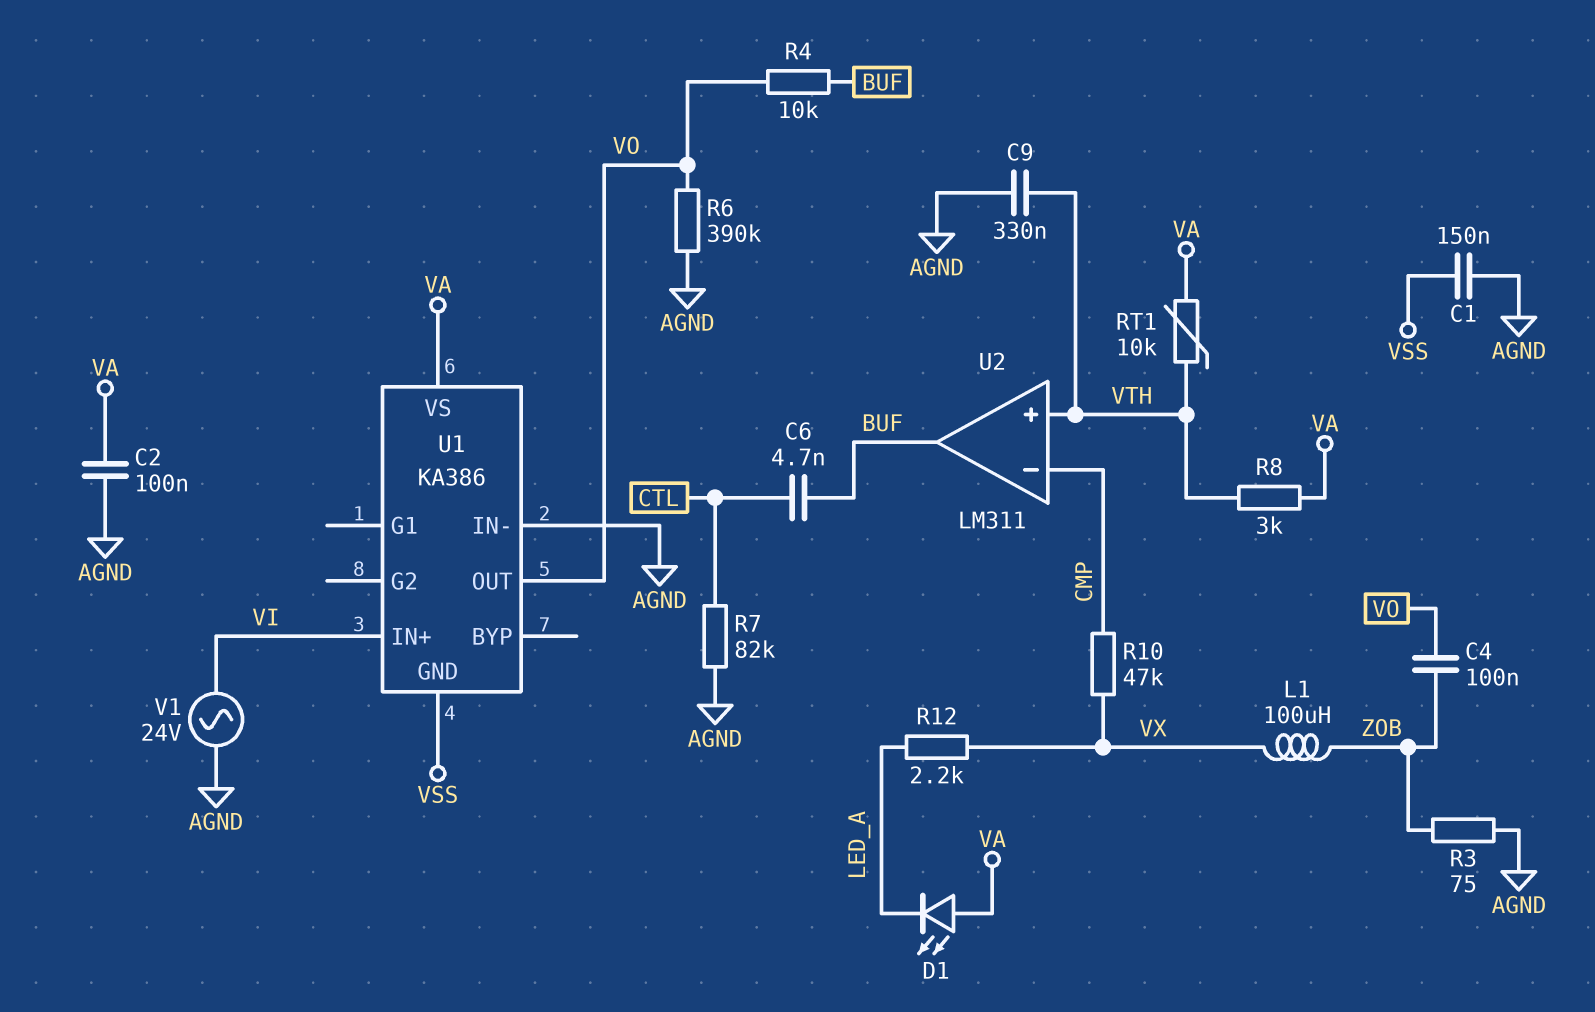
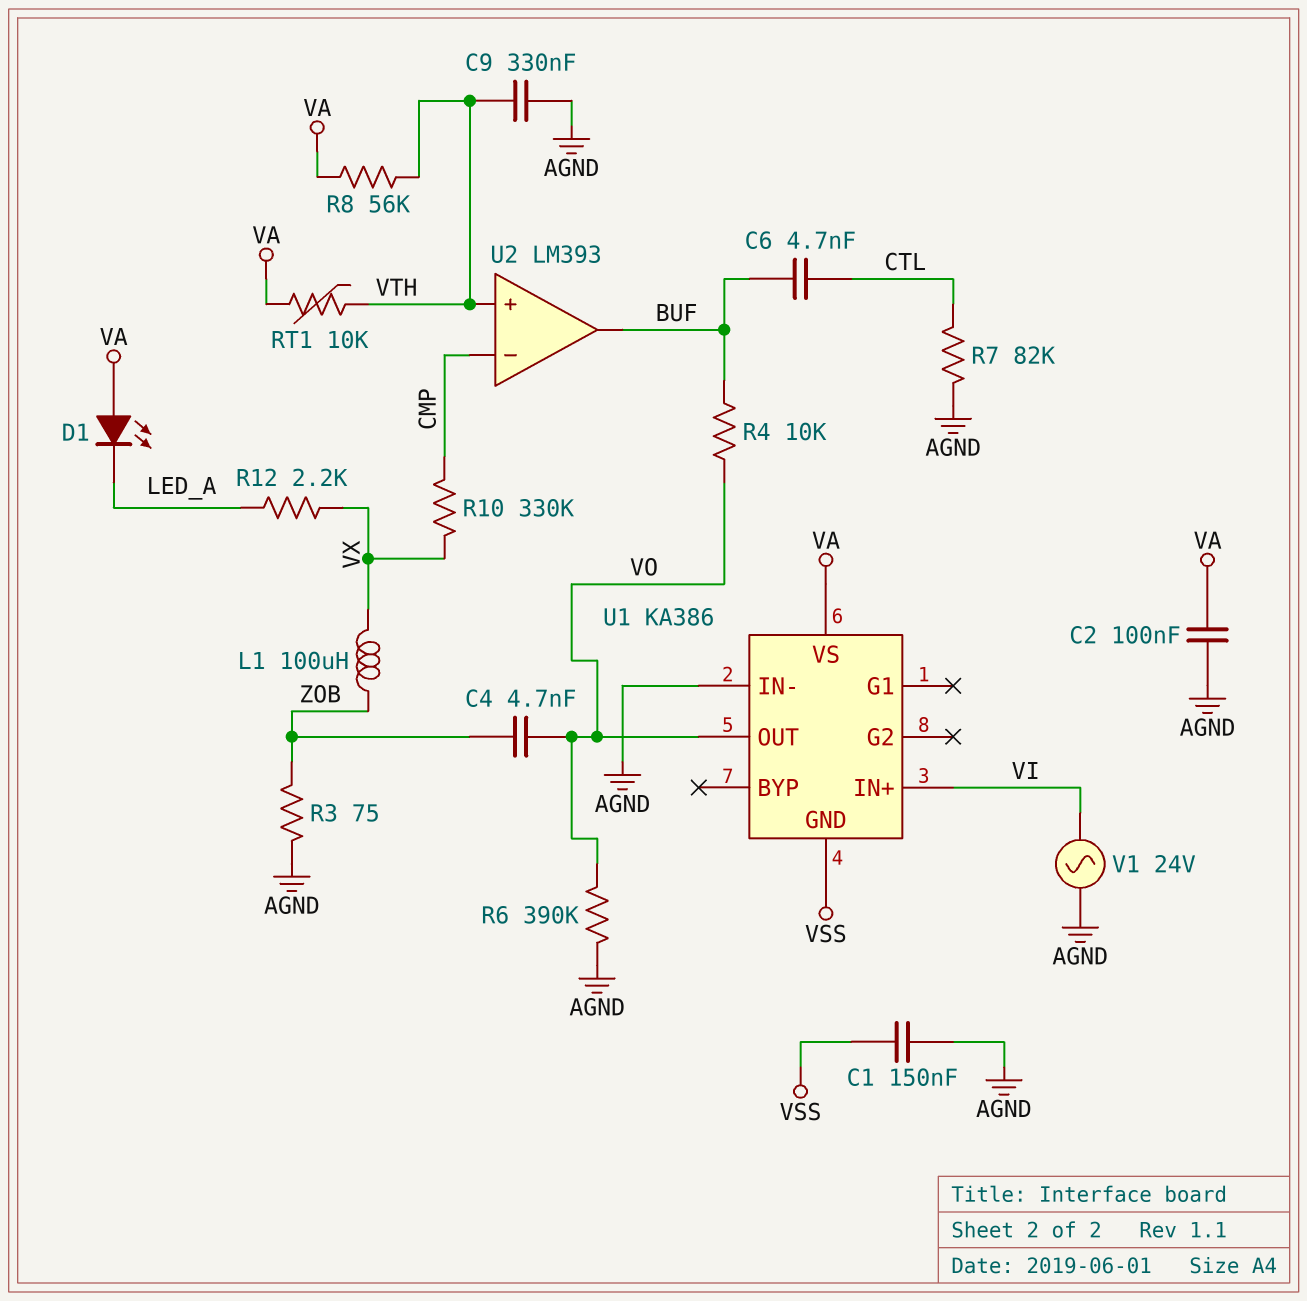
C4: 100nF (VO, ZOB) -> 4.7nF (VO, ZOB)
R8: 3k (VA, VTH) -> 56k (VA, VTH)
R10: 47k (CMP, VX) -> 330k (CMP, VX)
U2: LM311 -> LM393

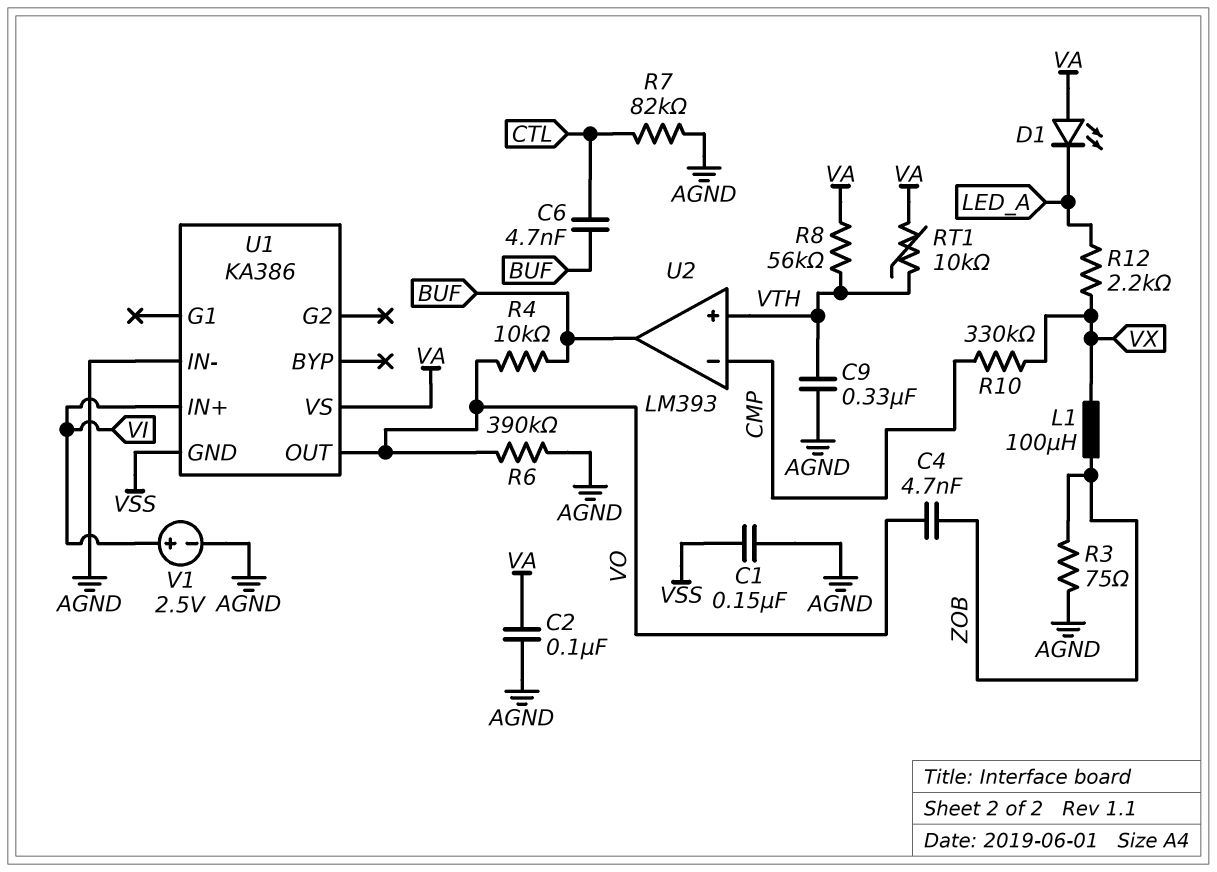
V1: AC 24V (AGND, VI) -> 2.5V (plus VI, minus AGND)

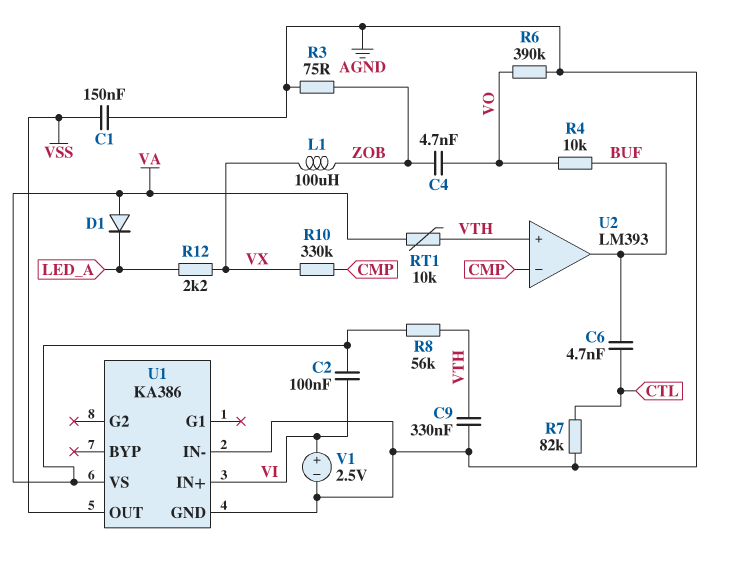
C2: 100nF (AGND, VA) -> 100nF (VA, VI)
D1: LED (A VA, K LED_A) -> diode (A VA, K LED_A)
U1 pin GND: VSS -> AGND
U1 pin OUT: VO -> VSS

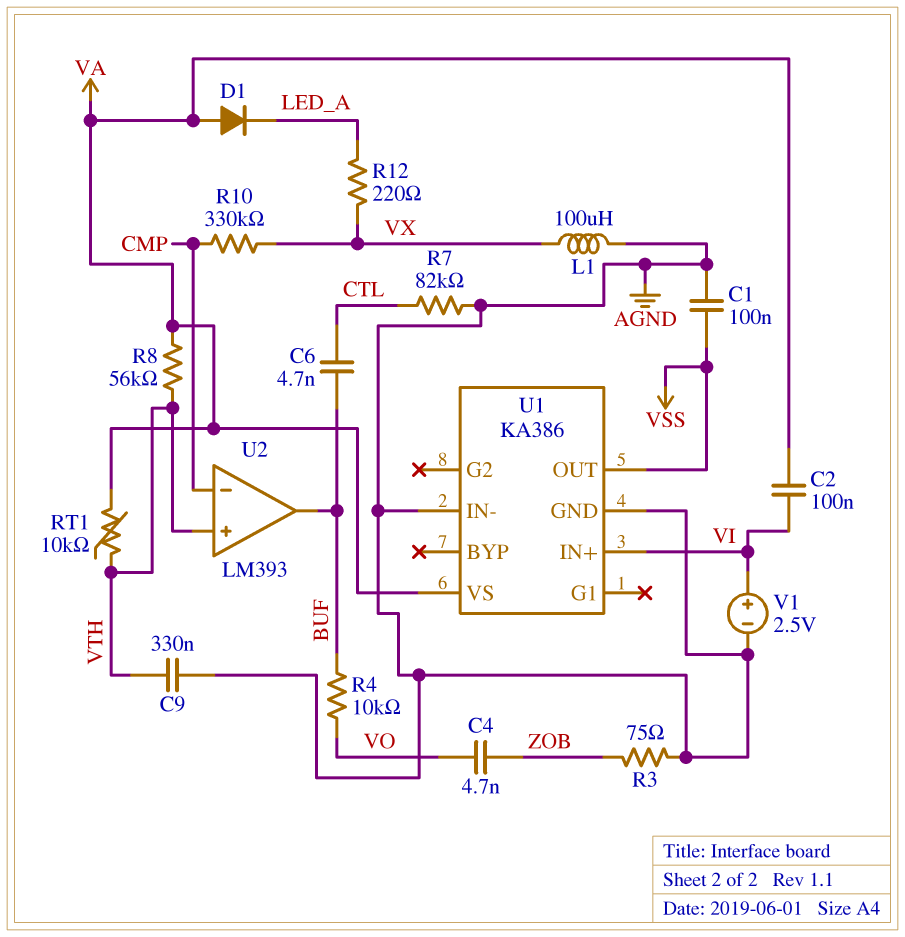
C1: 150nF (AGND, VSS) -> 100nF (AGND, VSS)
L1: 100uH (VX, ZOB) -> 100uH (AGND, VX)
R6: 390k (AGND, VO) -> none
R12: 2.2k (LED_A, VX) -> 220 (LED_A, VX)

